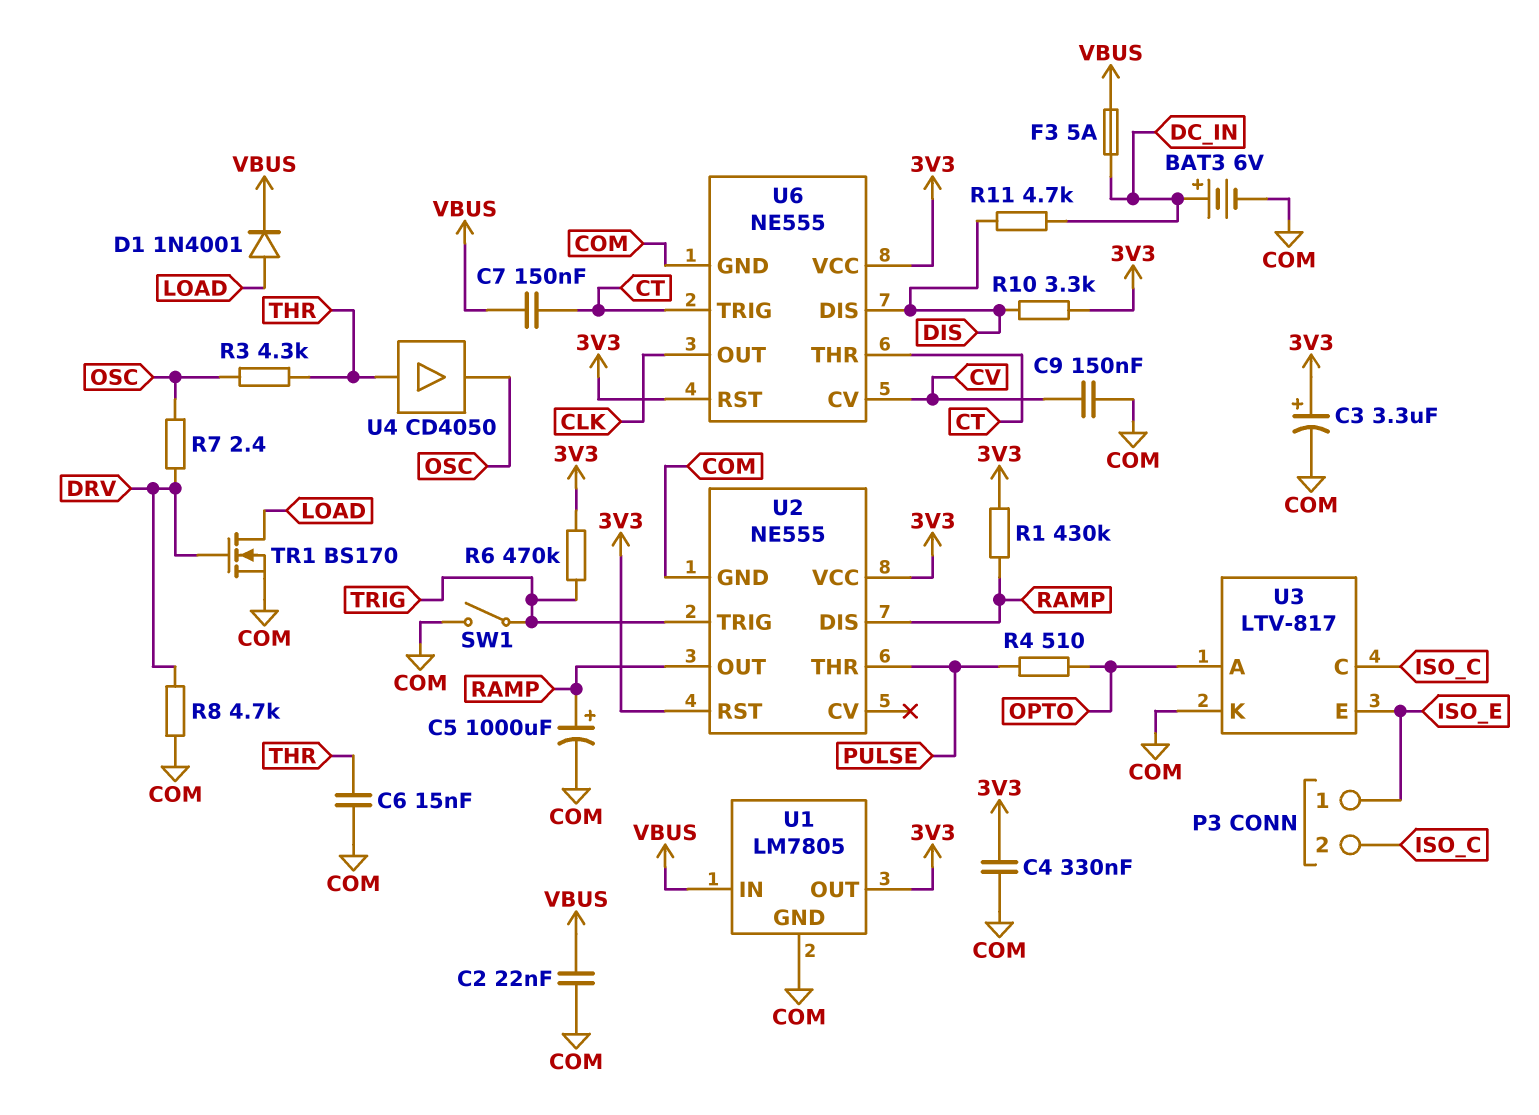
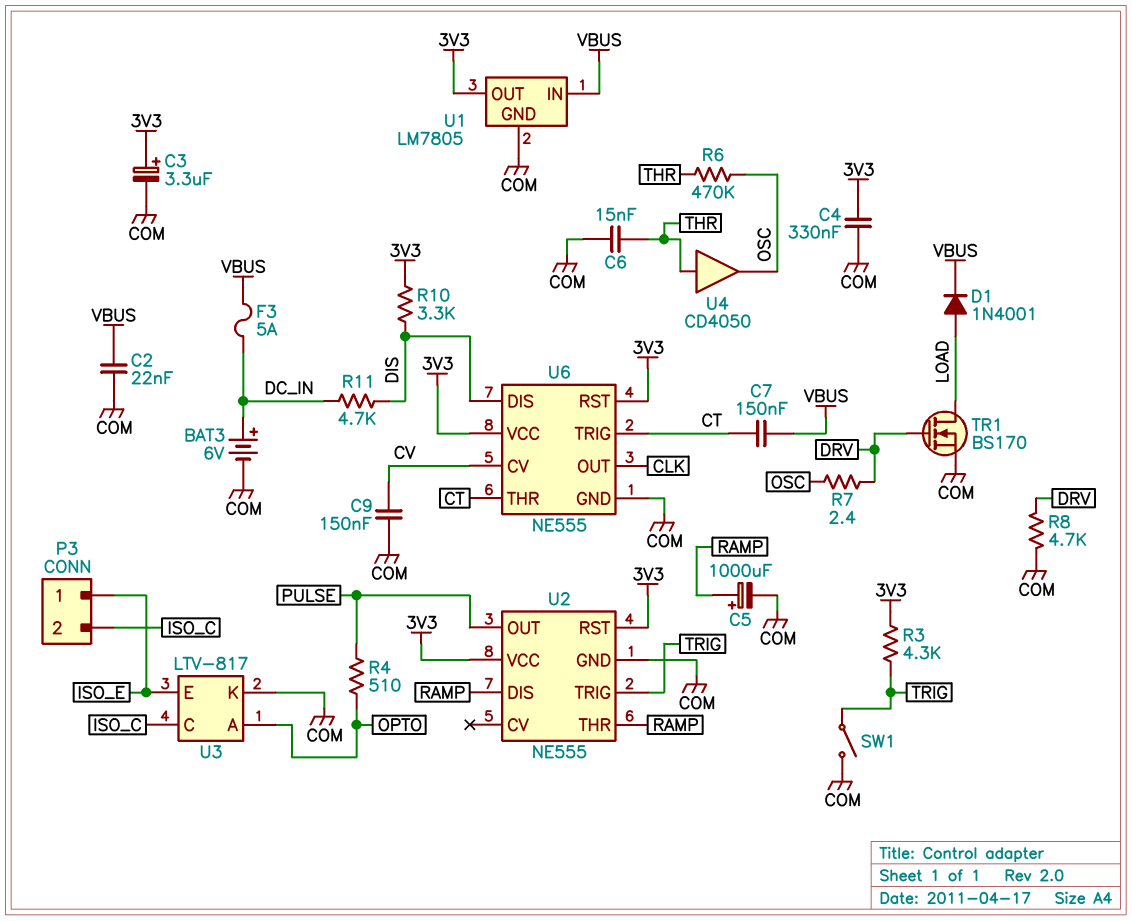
R1: 430k (3V3, RAMP) -> none
R3: 4.3k (OSC, THR) -> 4.3k (3V3, TRIG)
R6: 470k (3V3, TRIG) -> 470k (OSC, THR)
U2 pin OUT: RAMP -> PULSE
U2 pin THR: PULSE -> RAMP

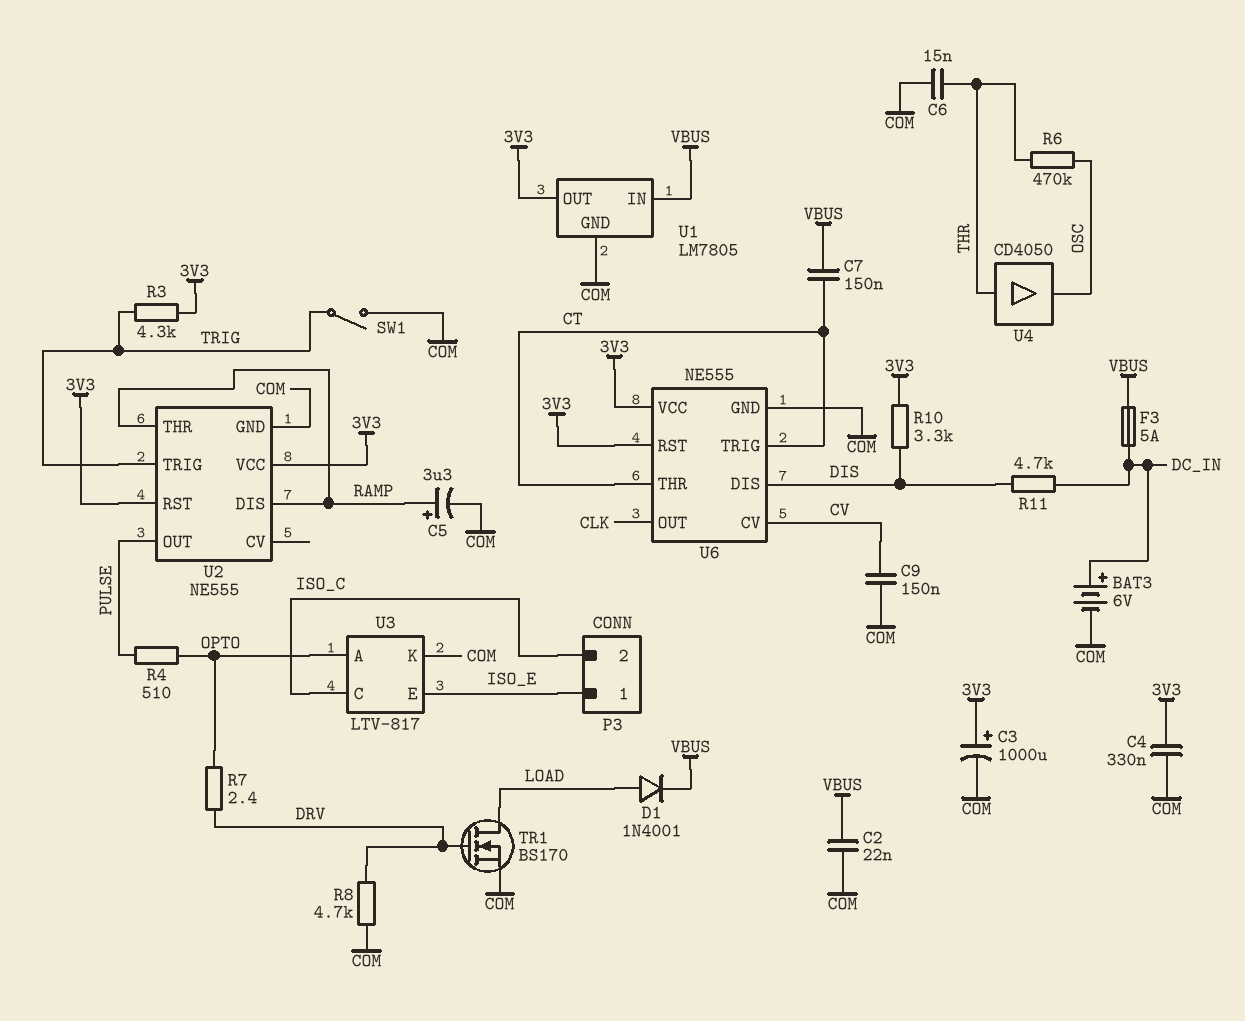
C3: 3.3uF (plus 3V3, minus COM) -> 1000uF (plus 3V3, minus COM)
C5: 1000uF (plus RAMP, minus COM) -> 3.3uF (plus RAMP, minus COM)
R7: 2.4 (DRV, OSC) -> 2.4 (DRV, OPTO)

